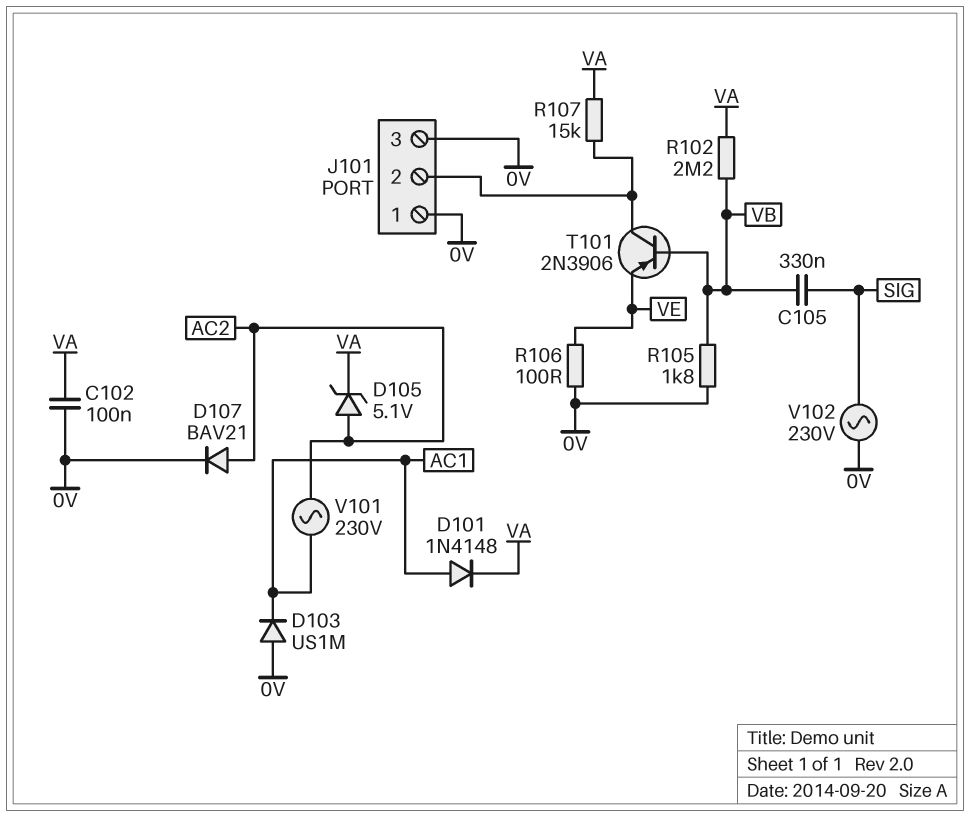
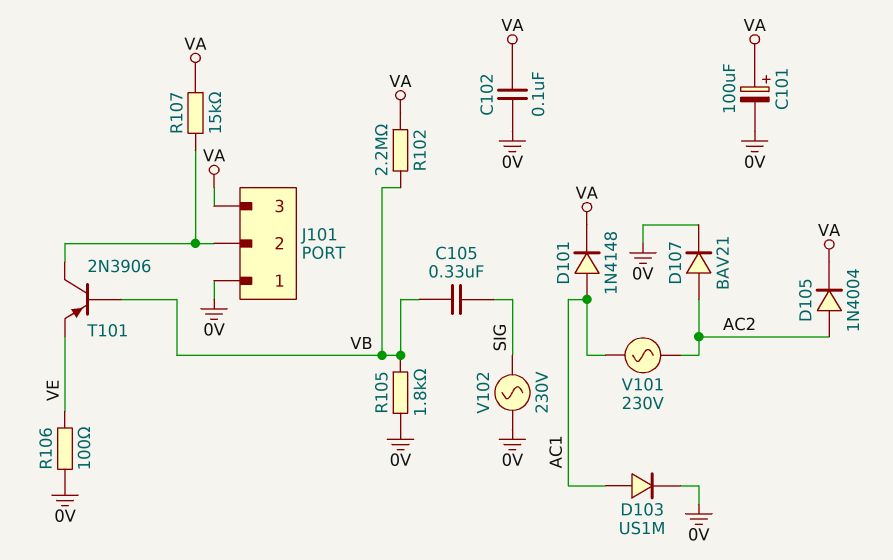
C101: none -> 100uF (plus VA, minus 0V)
D103: diode US1M (A 0V, K AC1) -> diode US1M (A AC1, K 0V)
D105: zener 5.1V (A AC2, K VA) -> diode 1N4004 (A AC2, K VA)
J101 pin 3: 0V -> VA

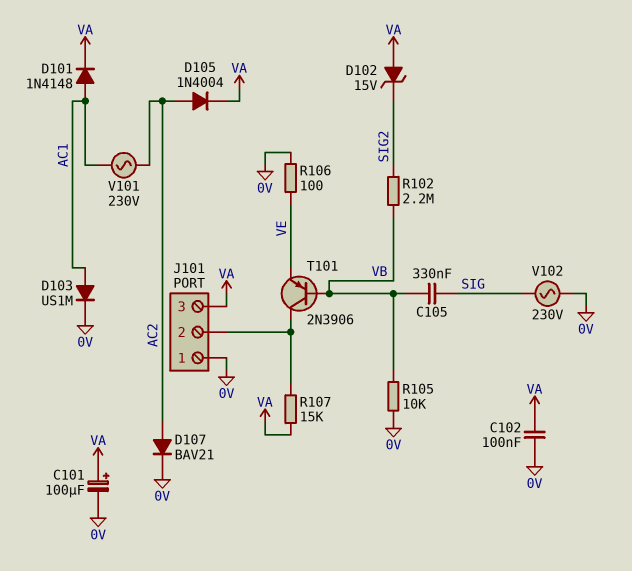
D102: none -> zener 15V (A VA, K SIG2)
R102: 2.2M (VA, VB) -> 2.2M (SIG2, VB)
R105: 1.8k (0V, VB) -> 10k (0V, VB)

